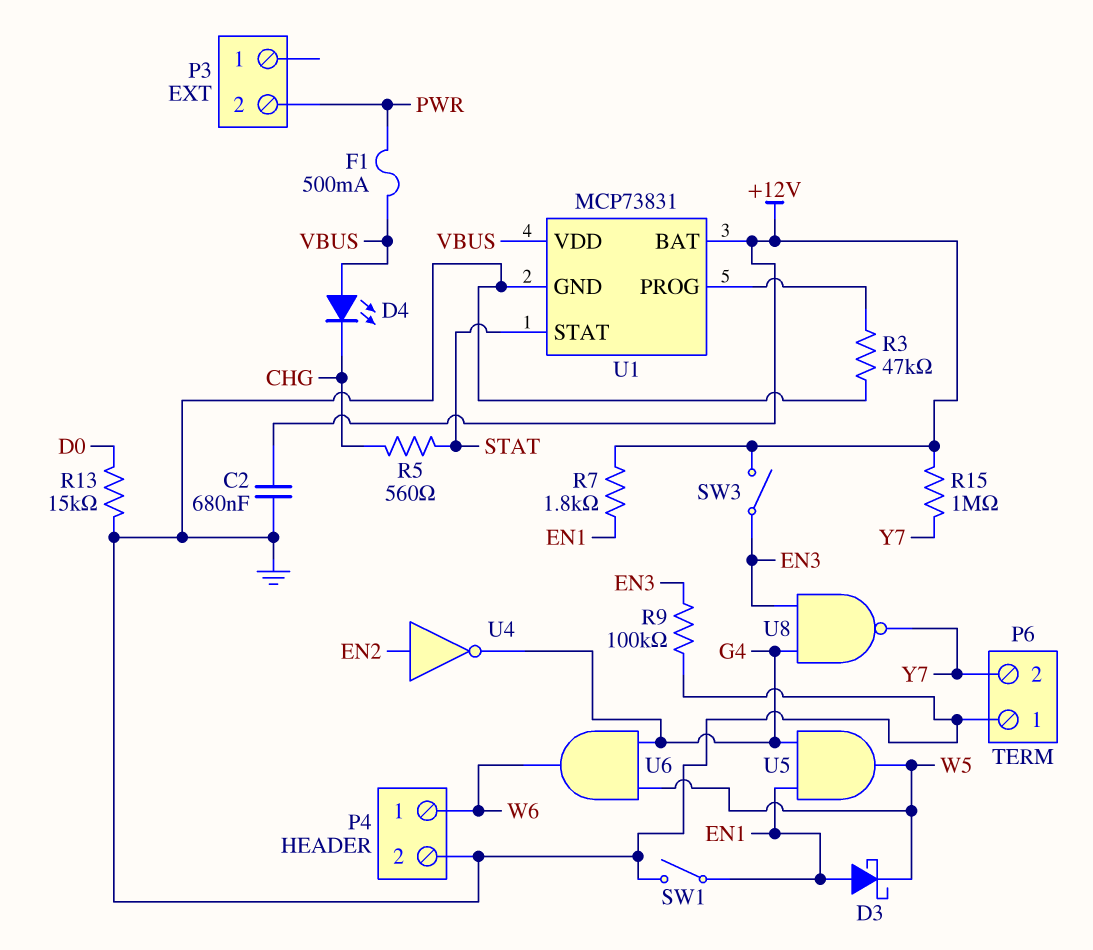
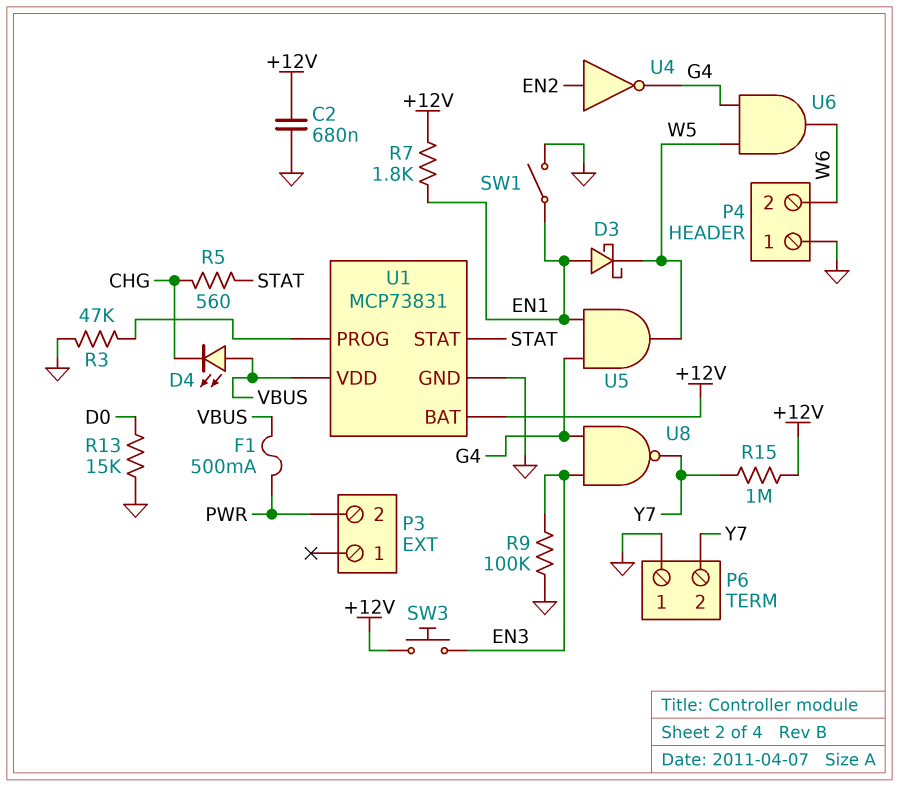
P4 pin 1: W6 -> GND
P4 pin 2: GND -> W6
SW3: switch (+12V, EN3) -> button (+12V, EN3)

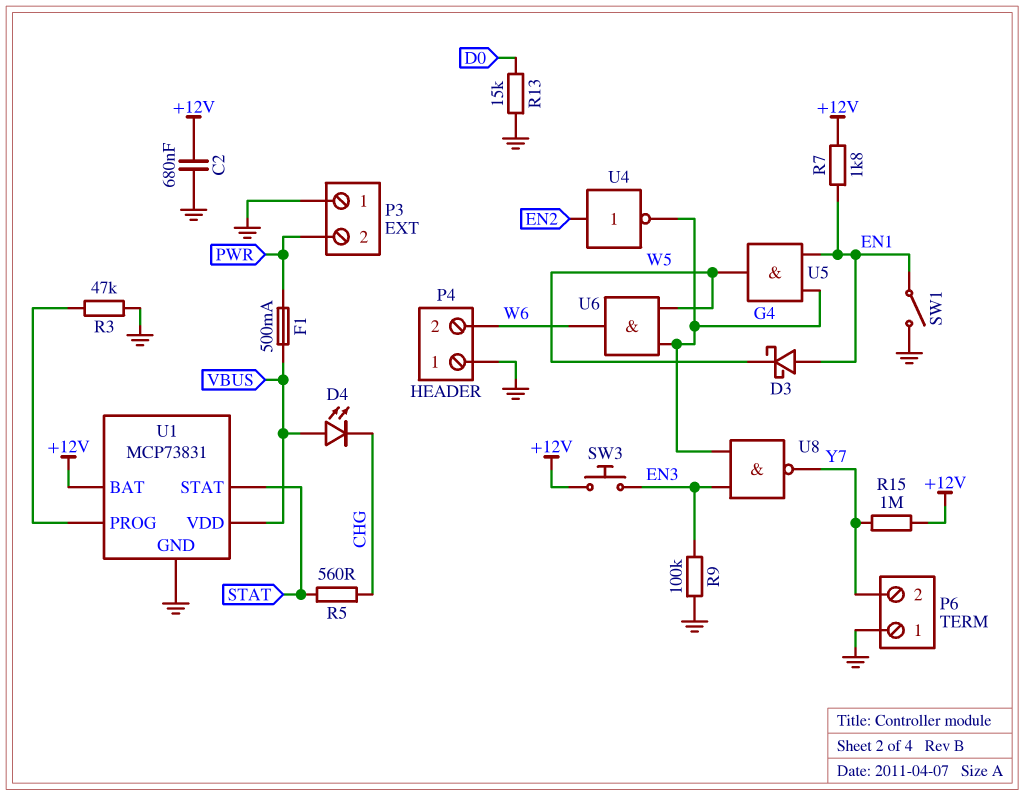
P3 pin 1: none -> GND

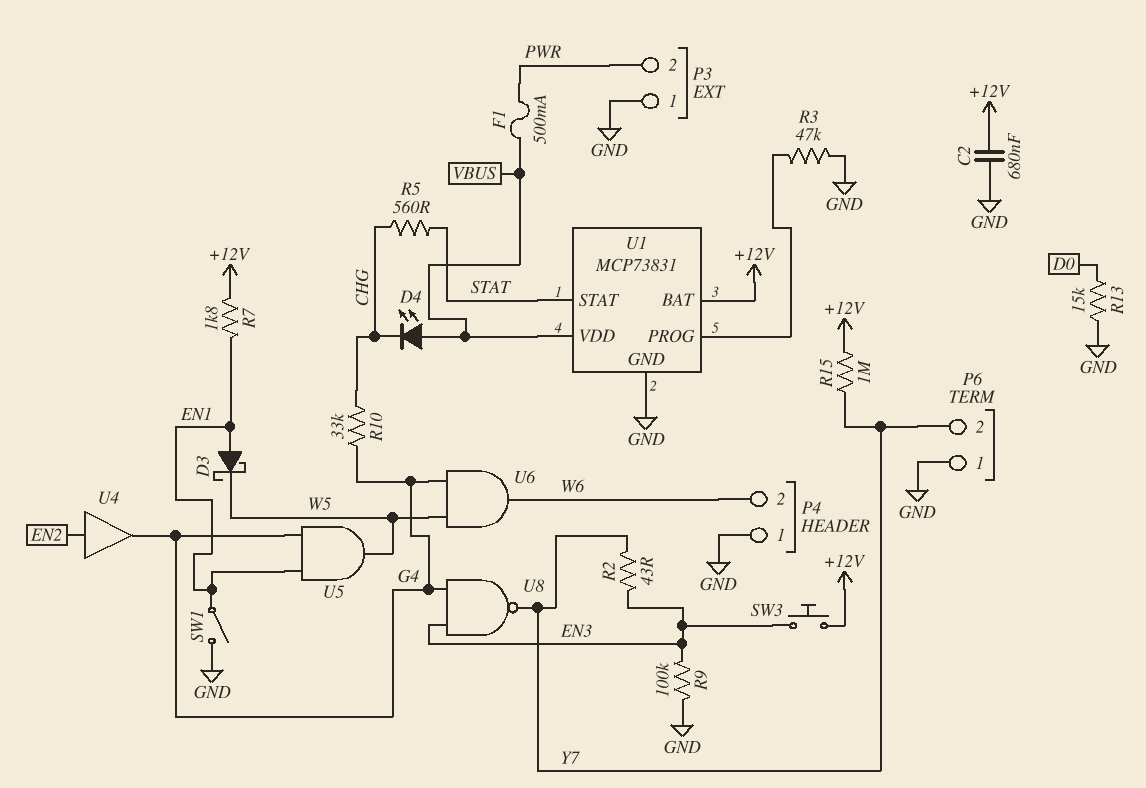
R2: none -> 43 (EN3, Y7)
R10: none -> 33k (CHG, G4)
U4: NOT (in EN2, out G4) -> buffer (in EN2, out G4)

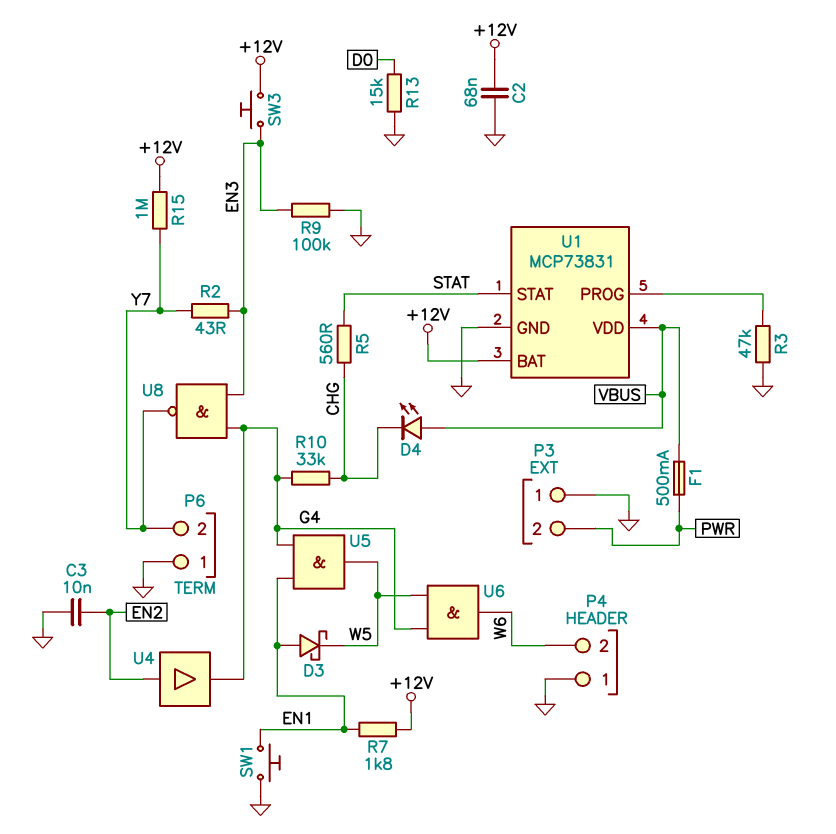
C2: 680nF (+12V, GND) -> 68nF (+12V, GND)
C3: none -> 10nF (EN2, GND)
SW1: switch (EN1, GND) -> button (EN1, GND)

